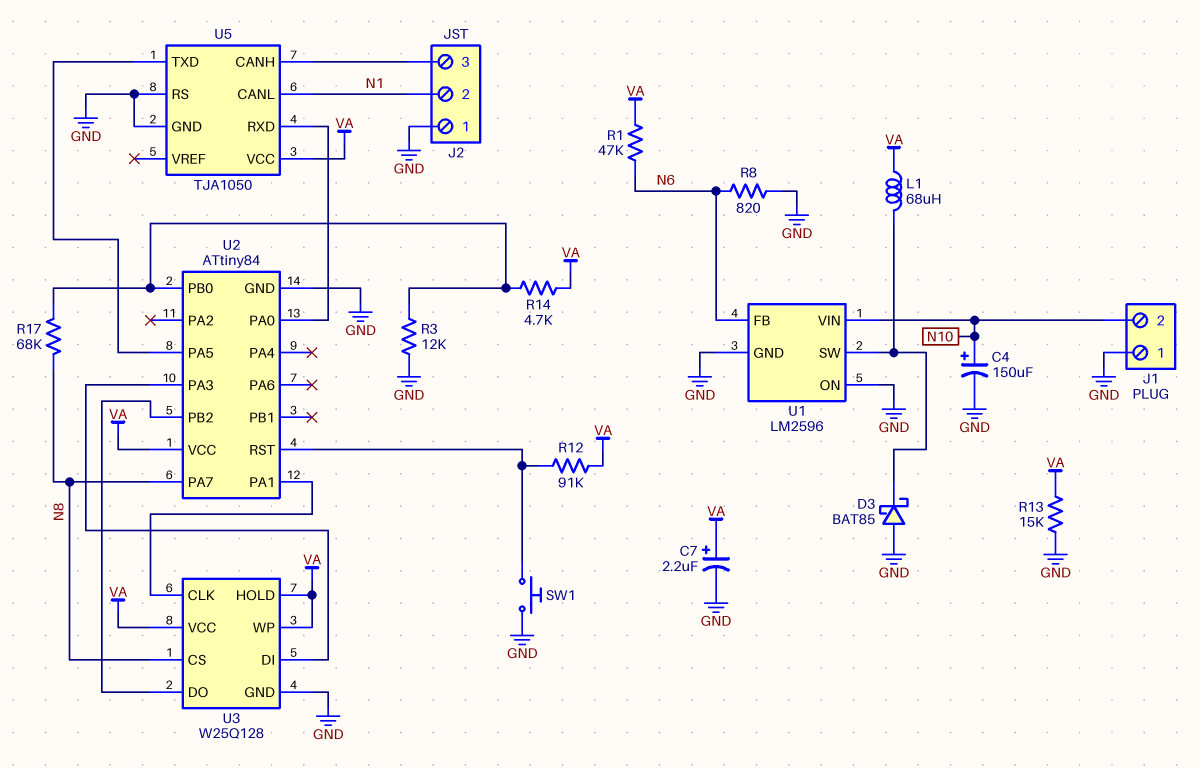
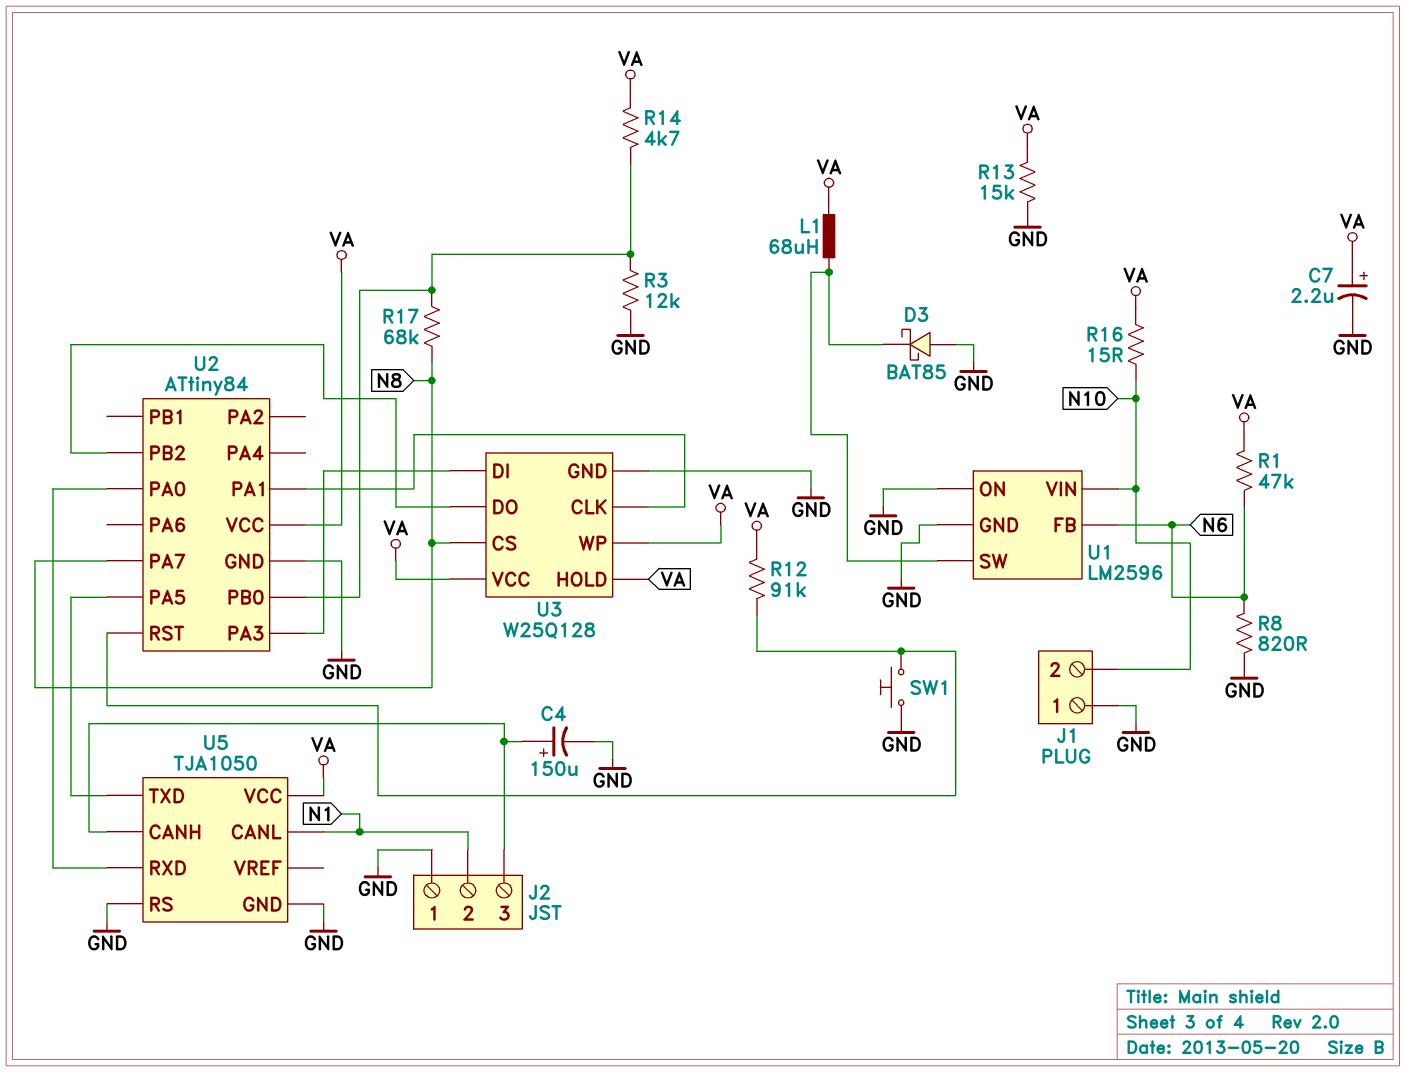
C4: 150uF (plus N10, minus GND) -> 150uF (plus J2/3, minus GND)
R16: none -> 15 (N10, VA)

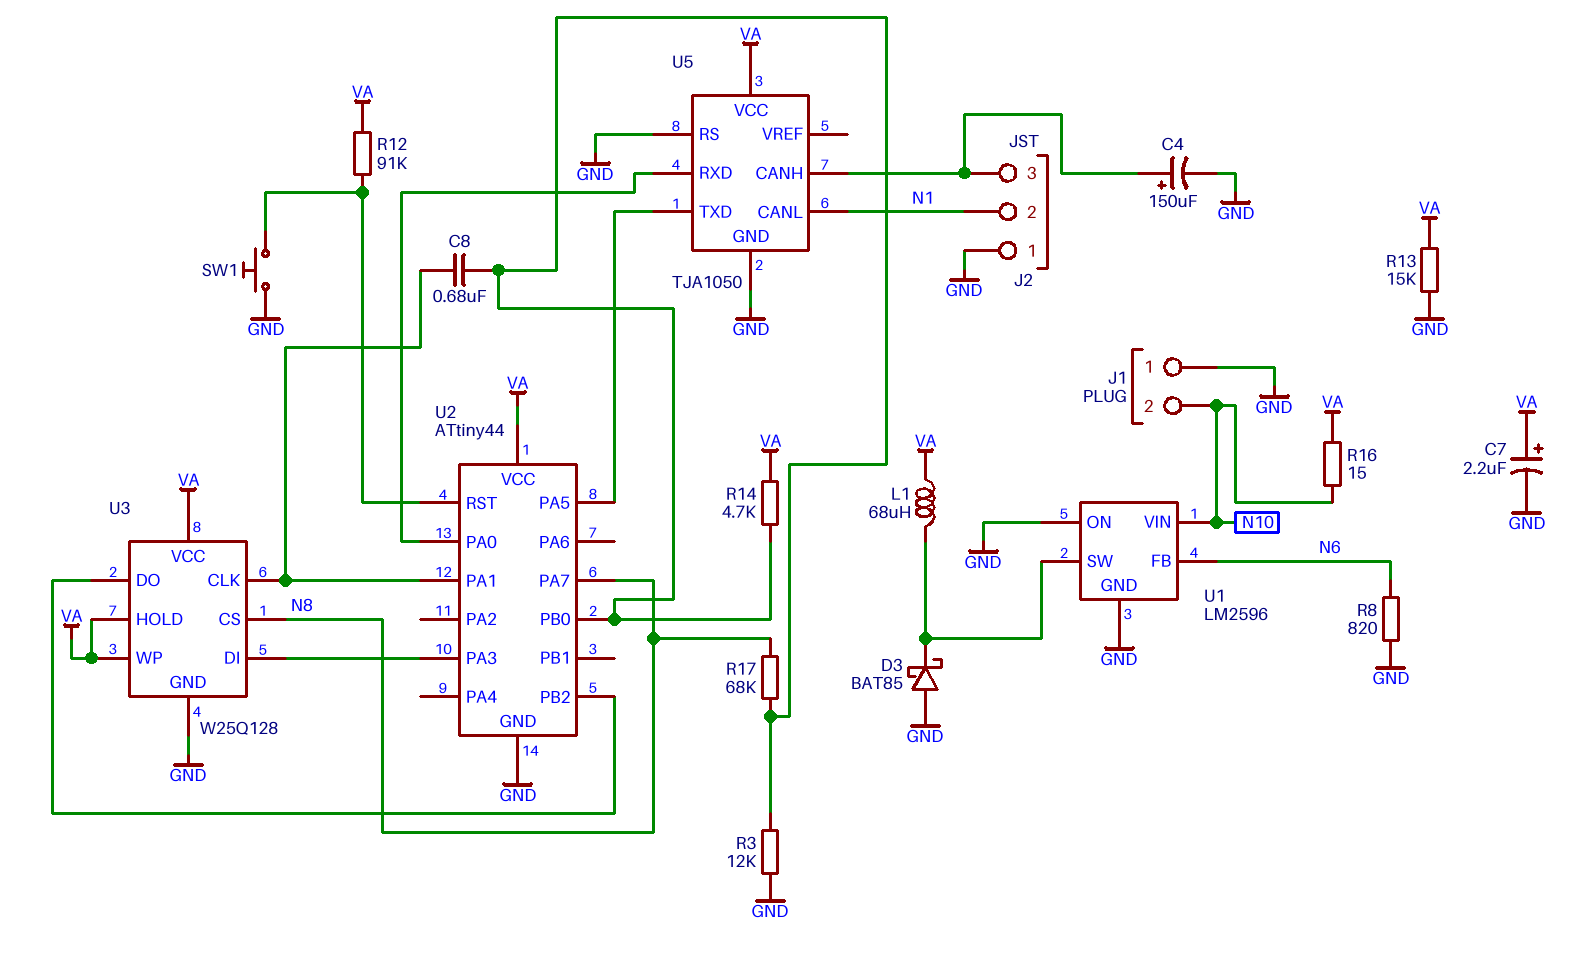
C8: none -> 680nF (U2/PA1, U2/PB0)
R1: 47k (N6, VA) -> none
U2: ATtiny84 -> ATtiny44

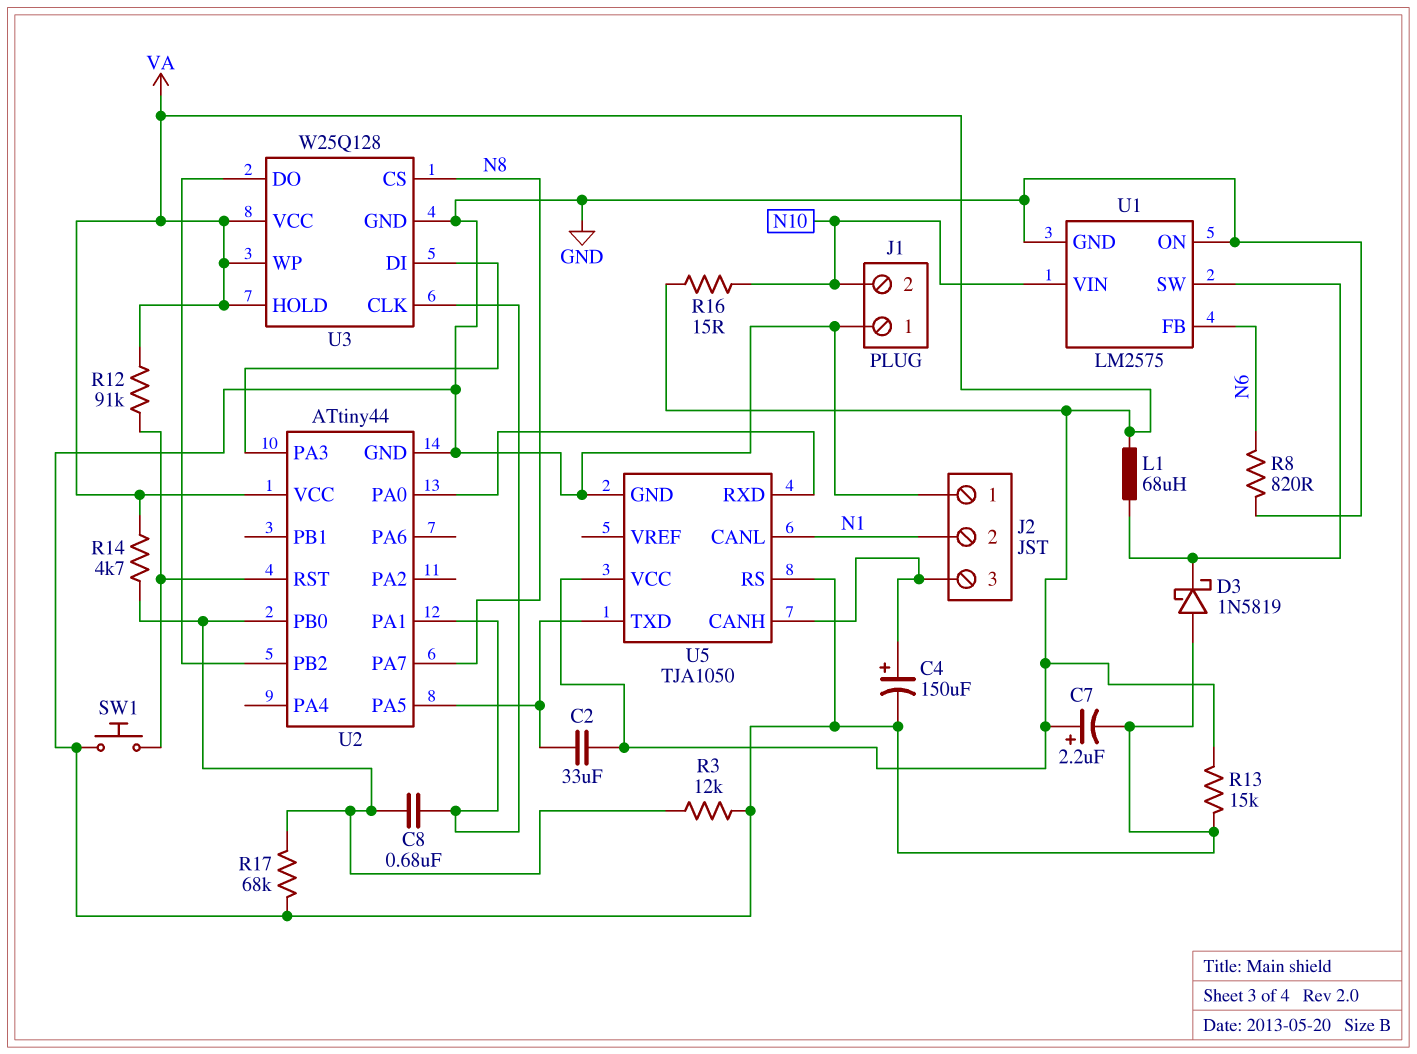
C2: none -> 33uF (U2/PA5, VA)
D3: schottky BAT85 (A GND, K U1/SW) -> schottky 1N5819 (A GND, K U1/SW)
R17: 68k (N8, U2/PB0) -> 68k (GND, U2/PB0)
U1: LM2596 -> LM2575

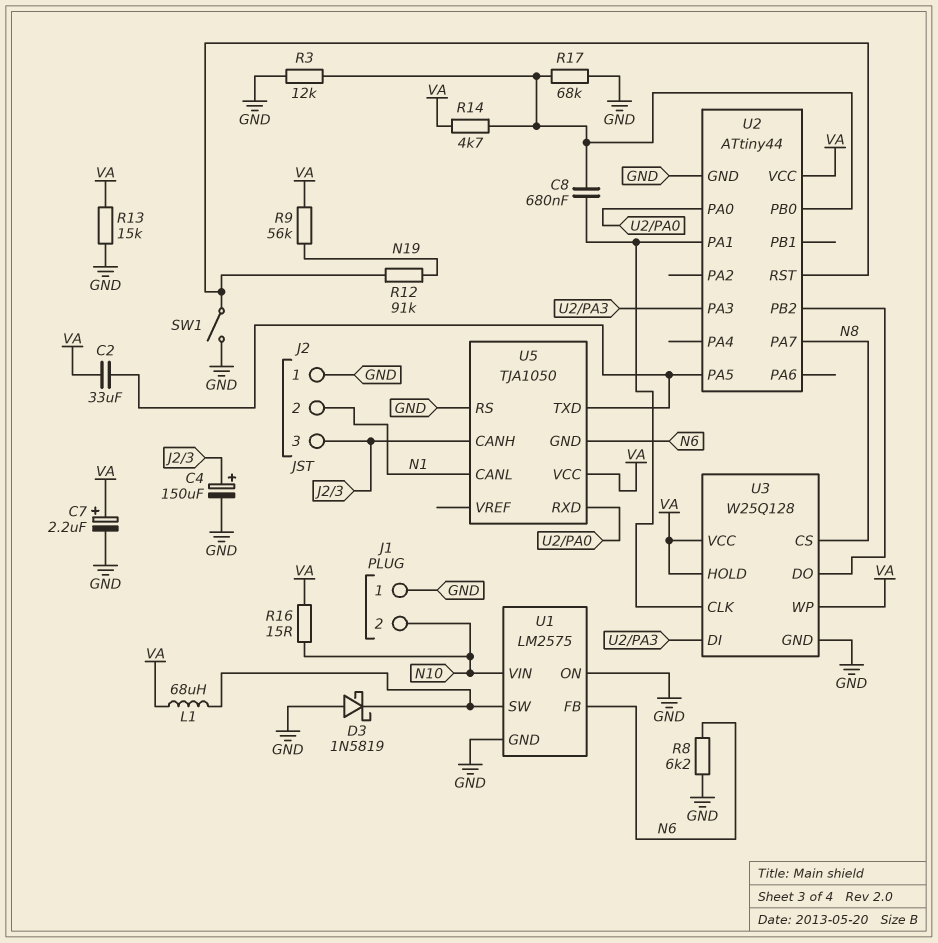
R8: 820 (GND, N6) -> 6.2k (GND, N6)
R9: none -> 56k (N19, VA)
R12: 91k (U2/RST, VA) -> 91k (N19, U2/RST)
SW1: button (GND, U2/RST) -> switch (GND, U2/RST)
U5 pin GND: GND -> N6

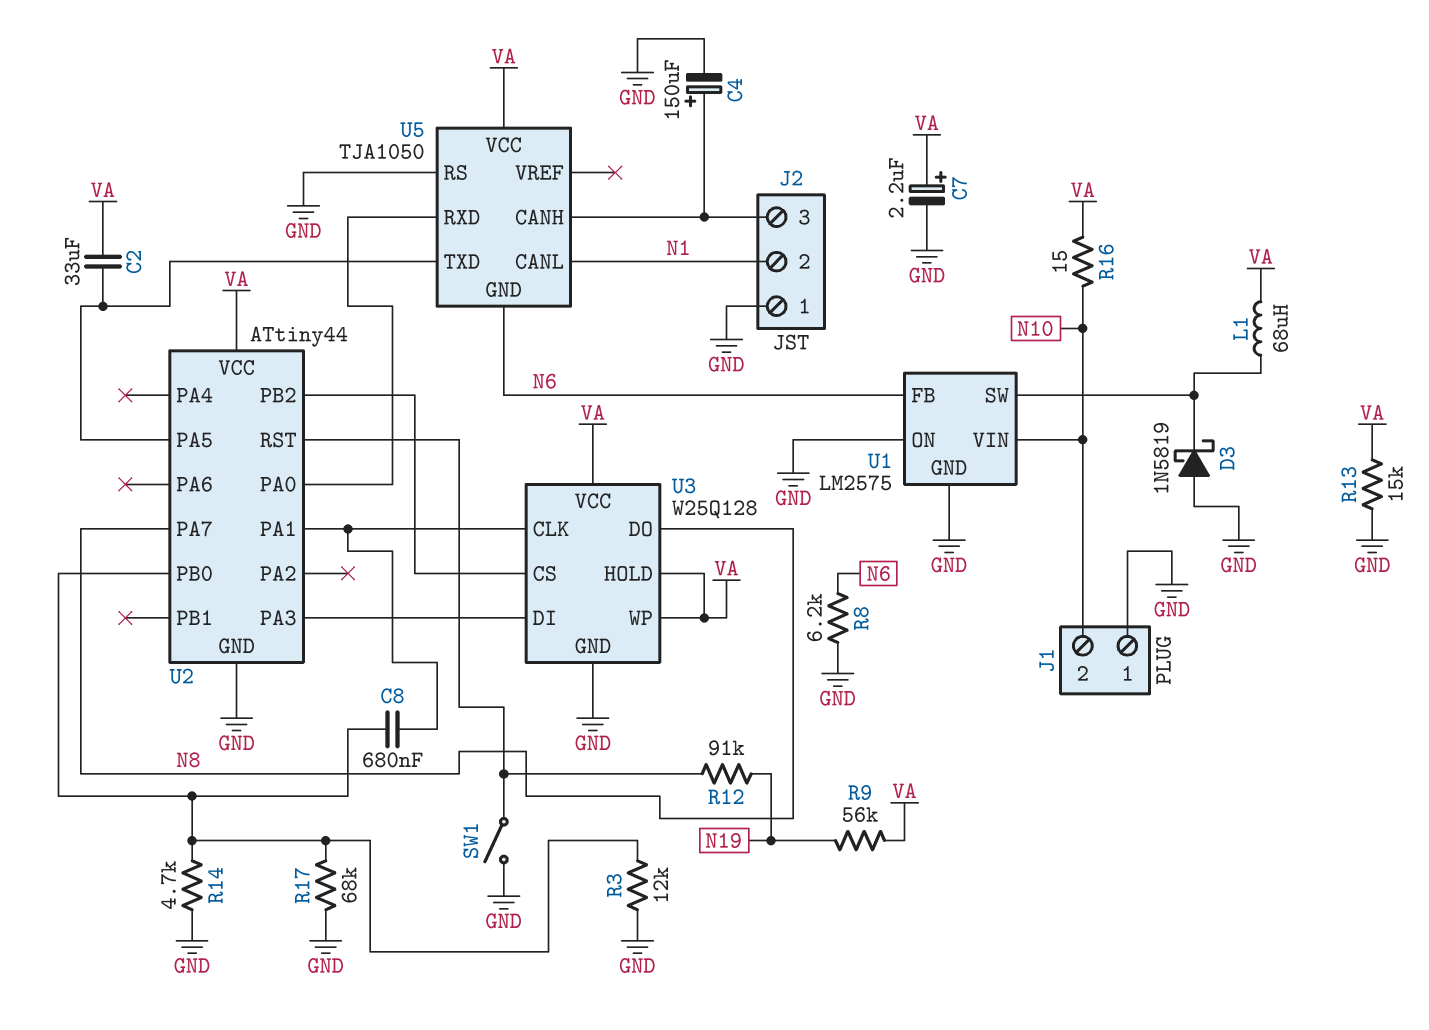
R14: 4.7k (U2/PB0, VA) -> 4.7k (GND, U2/PB0)
U3 pin CS: N8 -> U2/PB2
U3 pin DO: U2/PB2 -> N8

